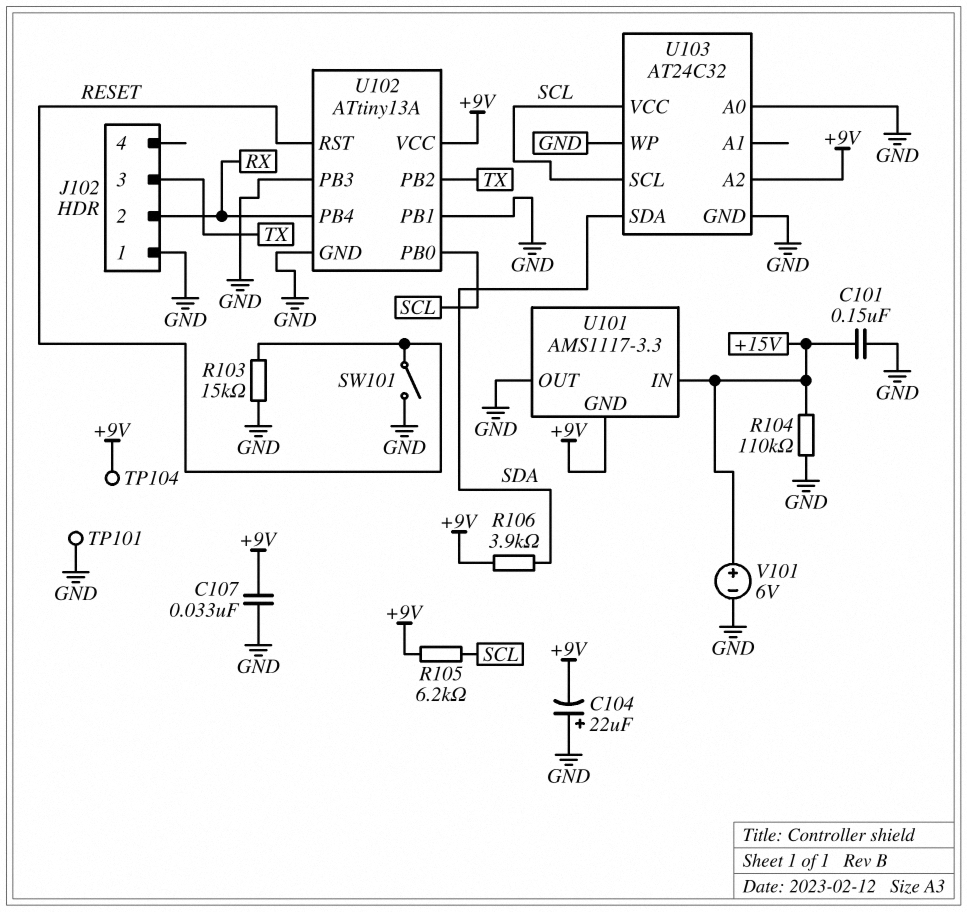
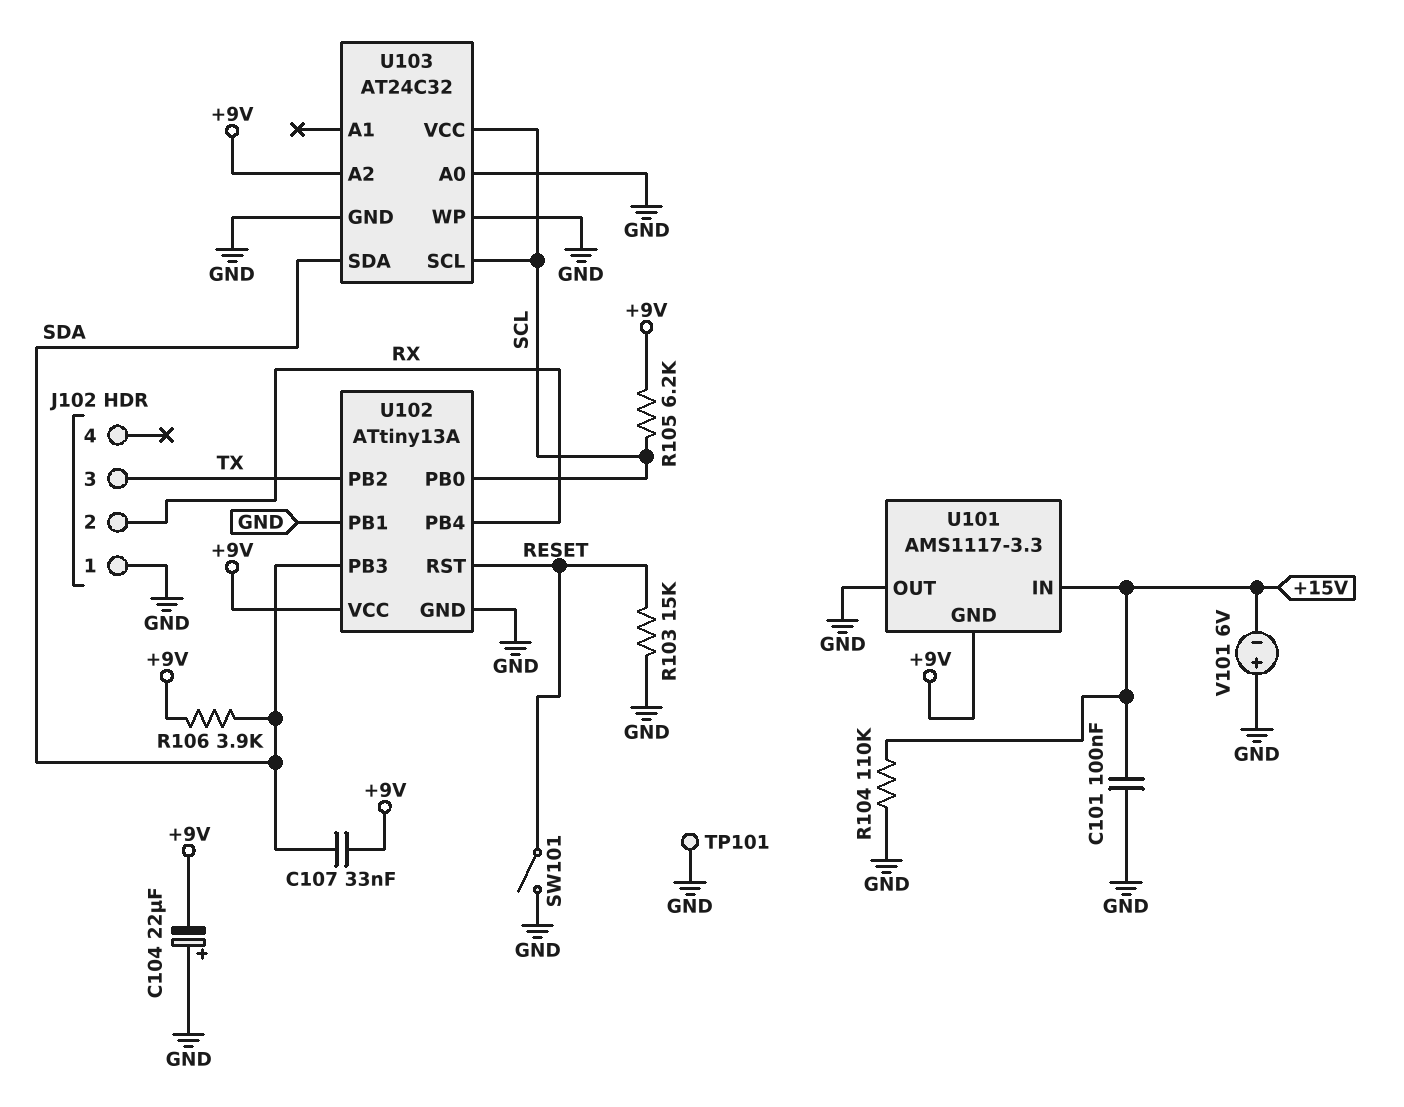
C101: 150nF (+15V, GND) -> 100nF (+15V, GND)
C107: 33nF (+9V, GND) -> 33nF (+9V, SDA)
TP104: test point (+9V) -> none
U102 pin PB3: GND -> SDA
V101: 6V (plus +15V, minus GND) -> 6V (plus GND, minus +15V)

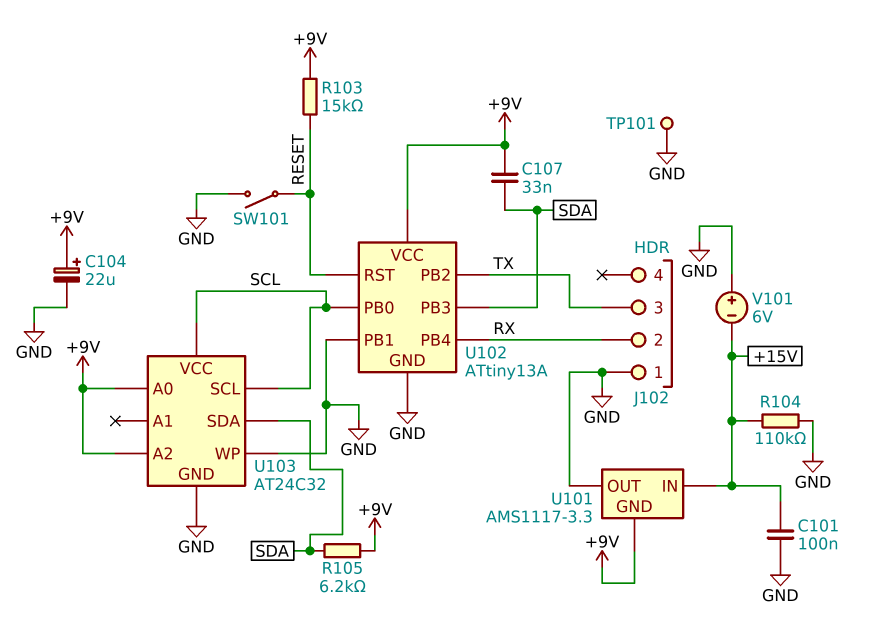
C104: 22uF (plus GND, minus +9V) -> 22uF (plus +9V, minus GND)
R103: 15k (GND, RESET) -> 15k (+9V, RESET)
R105: 6.2k (+9V, SCL) -> 6.2k (+9V, SDA)
R106: 3.9k (+9V, SDA) -> none
U103 pin A0: GND -> +9V

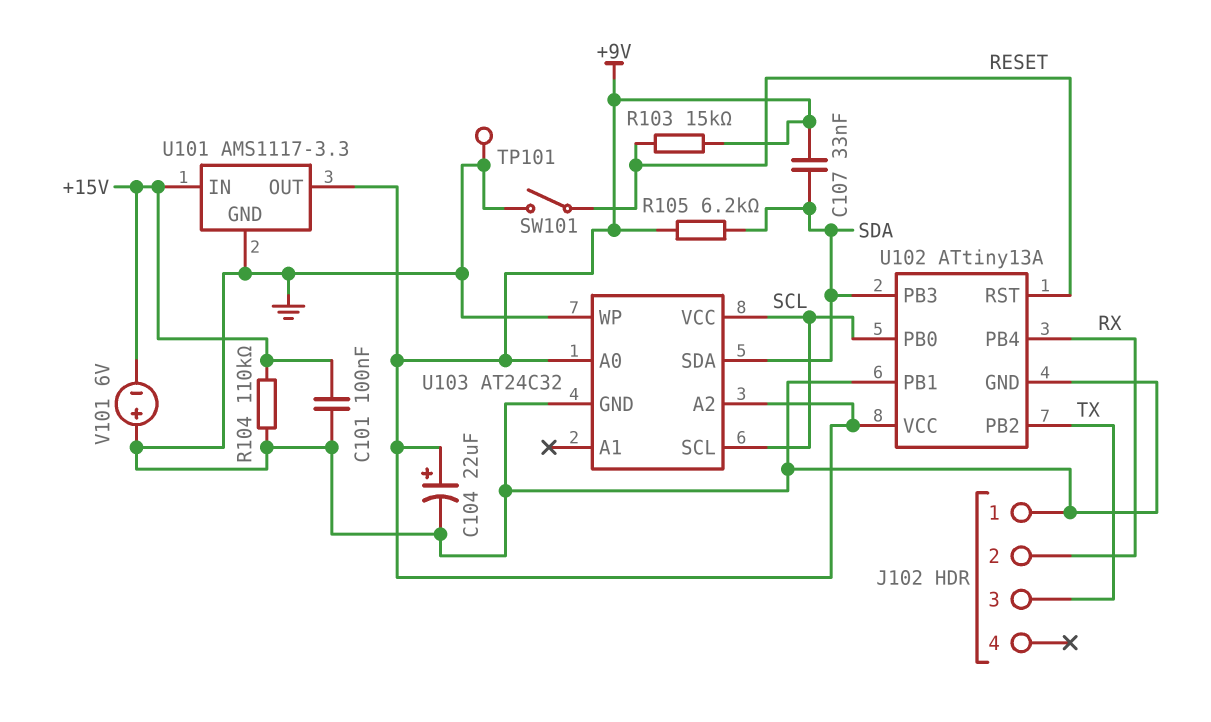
U101 pin GND: +9V -> GND
U101 pin OUT: GND -> +9V

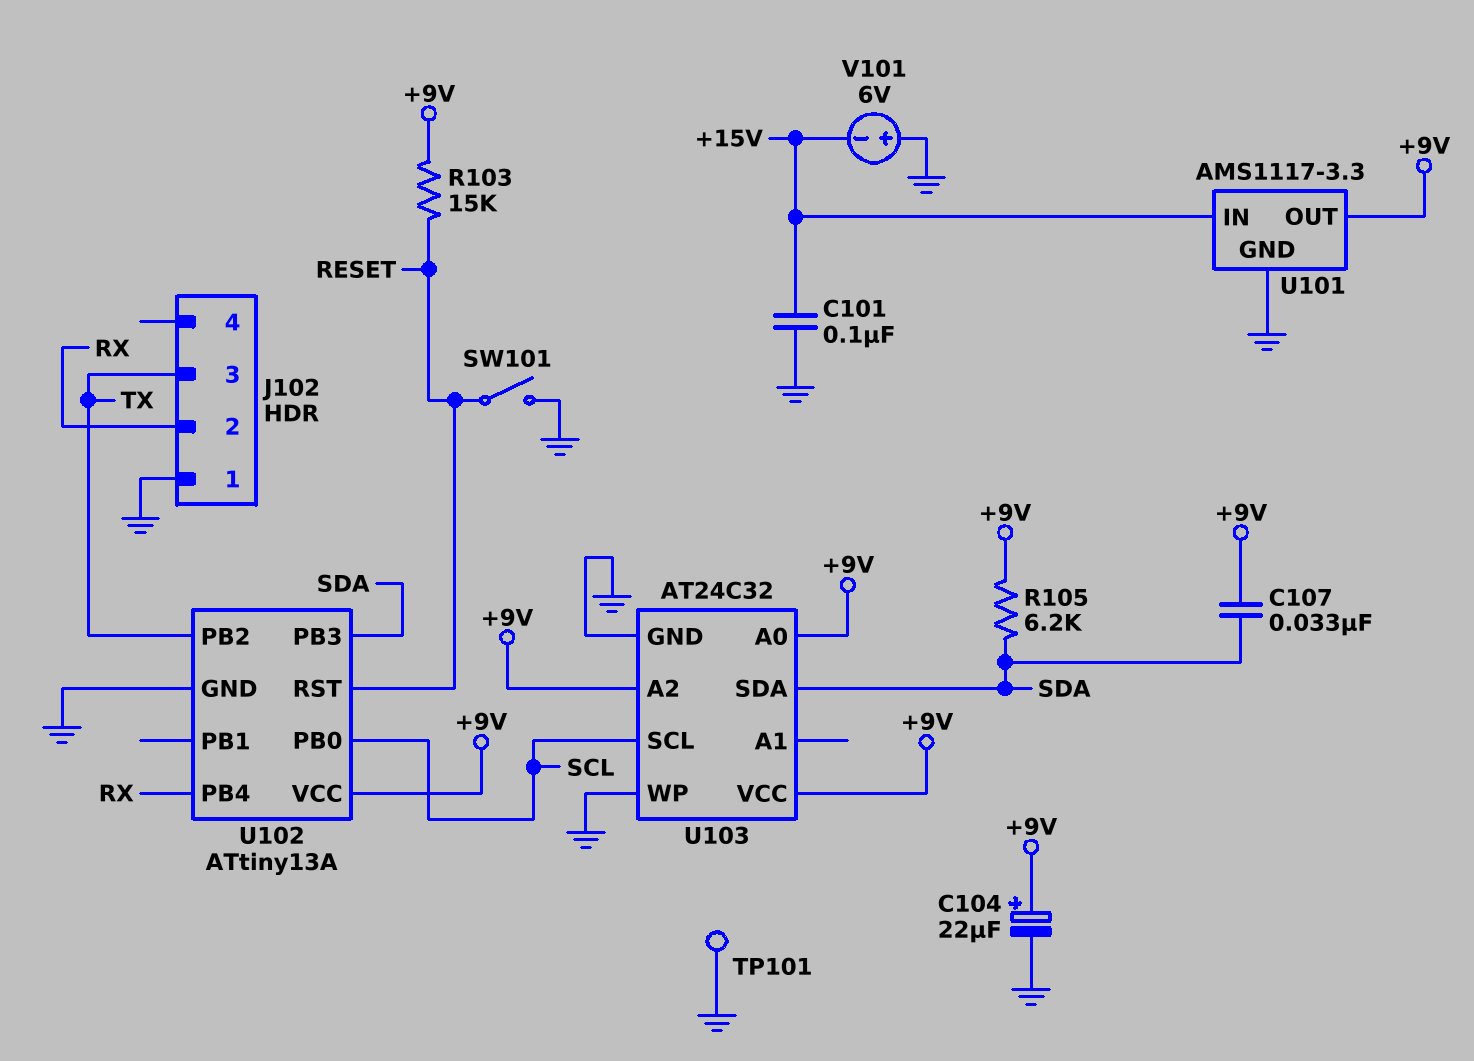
R104: 110k (+15V, GND) -> none
U102 pin PB1: GND -> none
U103 pin VCC: SCL -> +9V

